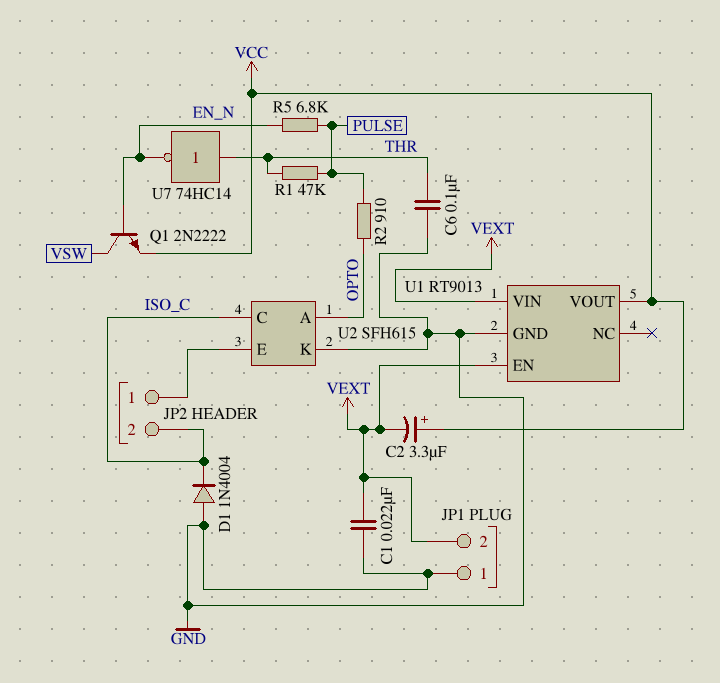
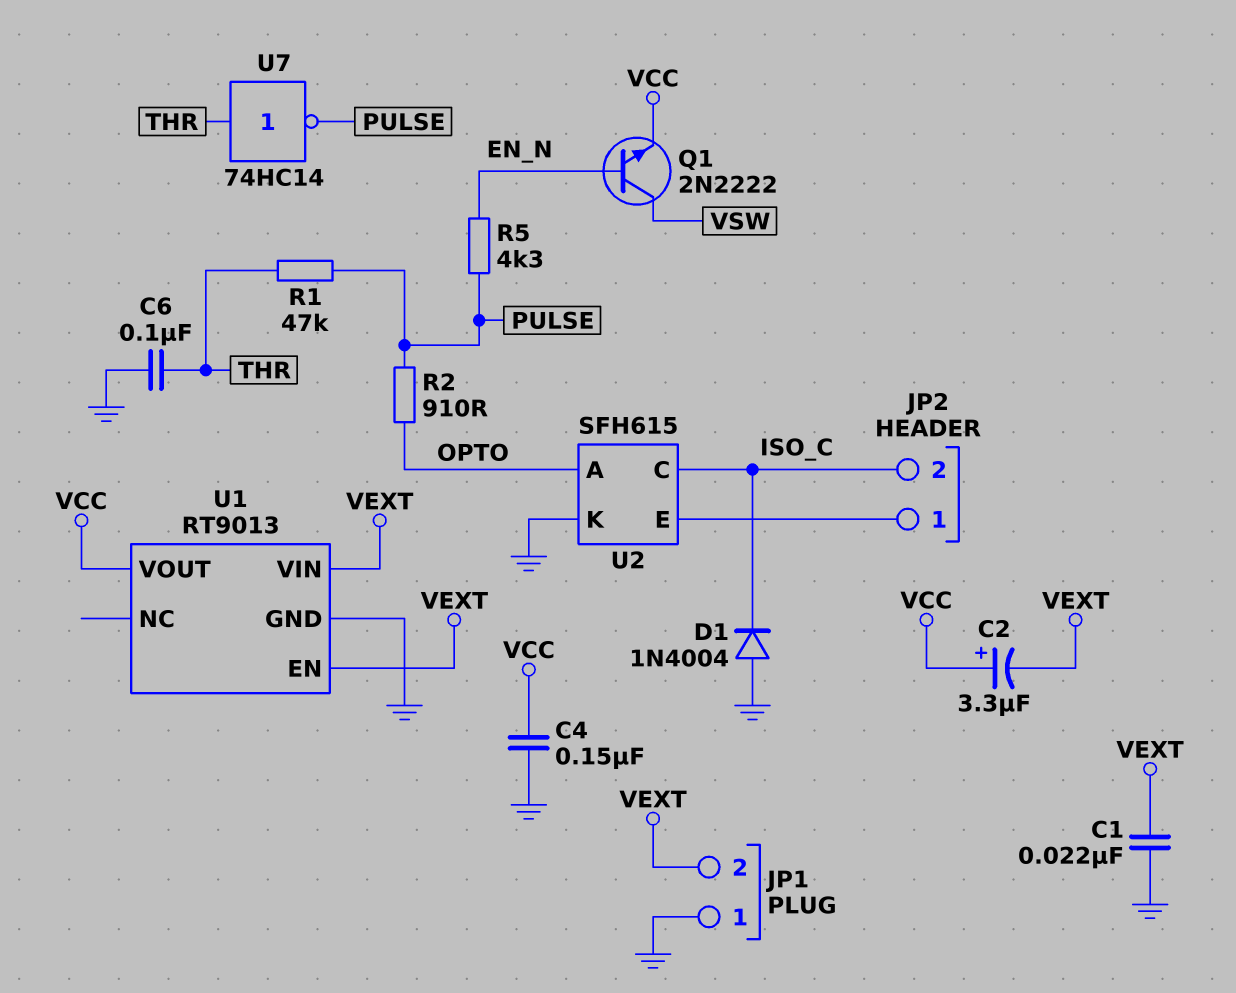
C4: none -> 150nF (GND, VCC)
R5: 6.8k (EN_N, PULSE) -> 4.3k (EN_N, PULSE)
U7: NOT 74HC14 (in THR, out EN_N) -> NOT 74HC14 (in THR, out PULSE)

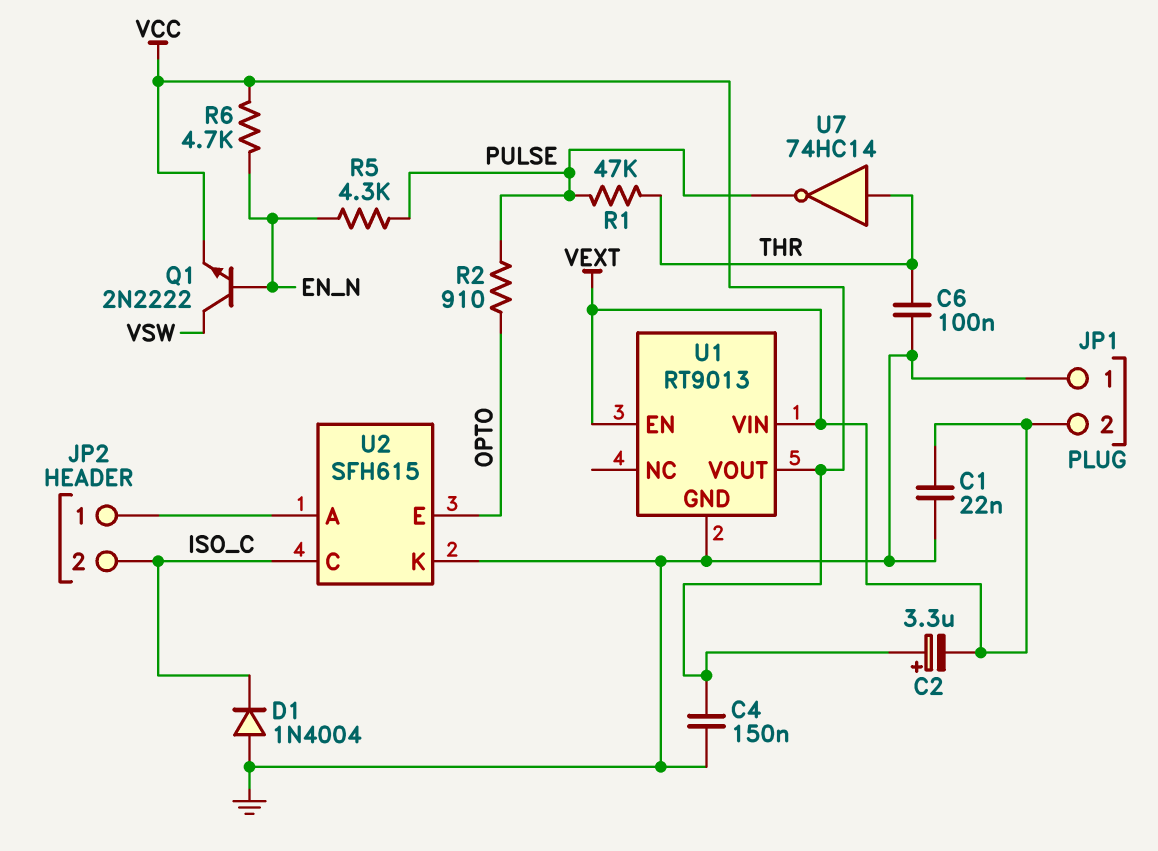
R6: none -> 4.7k (EN_N, VCC)
U2 pin A: OPTO -> JP2/1
U2 pin E: JP2/1 -> OPTO

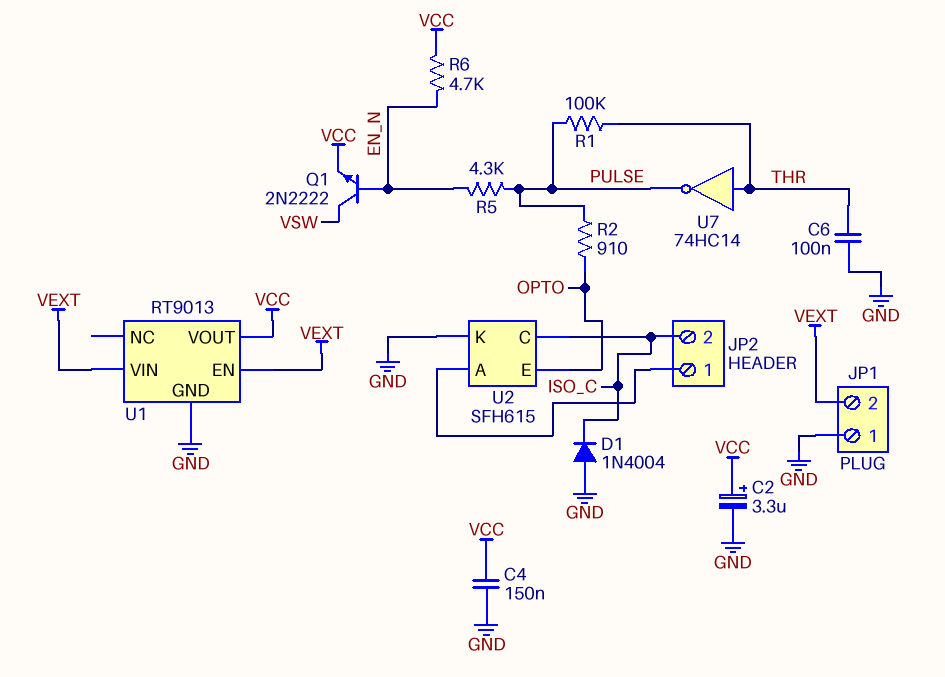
C1: 22nF (GND, VEXT) -> none
C2: 3.3uF (plus VCC, minus VEXT) -> 3.3uF (plus VCC, minus GND)
R1: 47k (PULSE, THR) -> 100k (PULSE, THR)

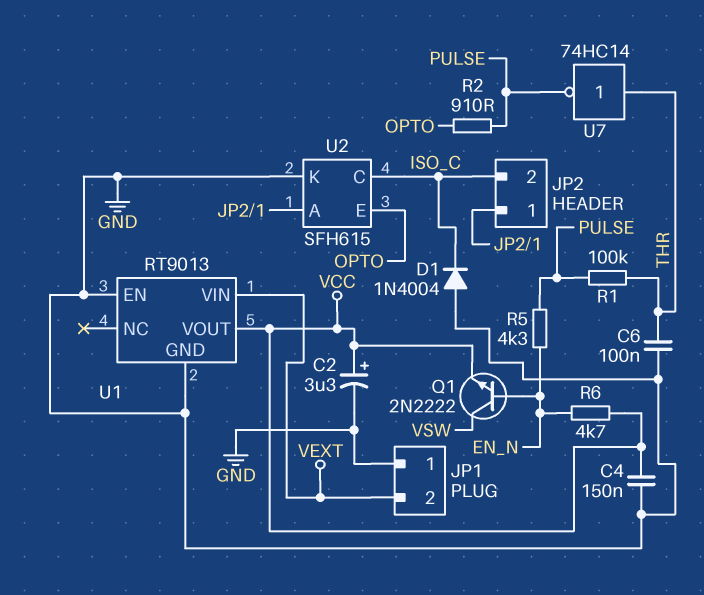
U1 pin EN: VEXT -> GND

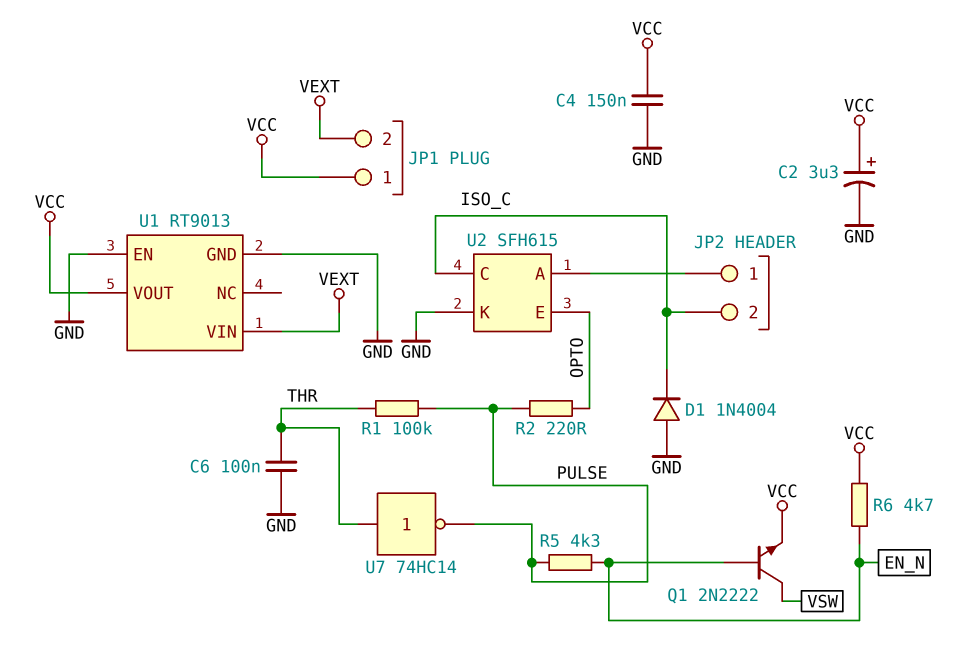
JP1 pin 1: GND -> VCC
R2: 910 (OPTO, PULSE) -> 220 (OPTO, PULSE)

